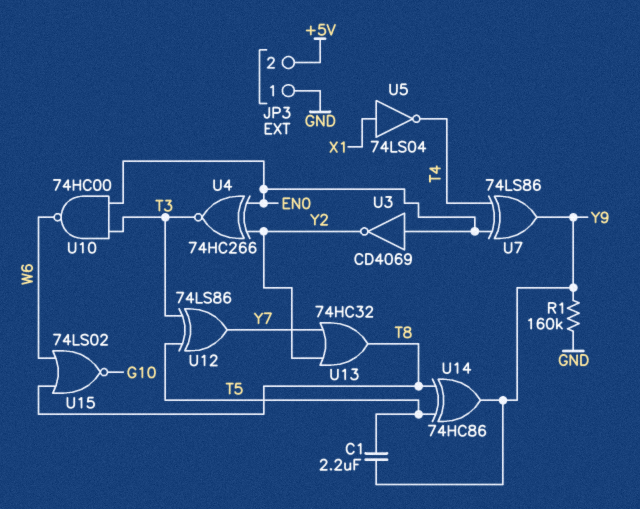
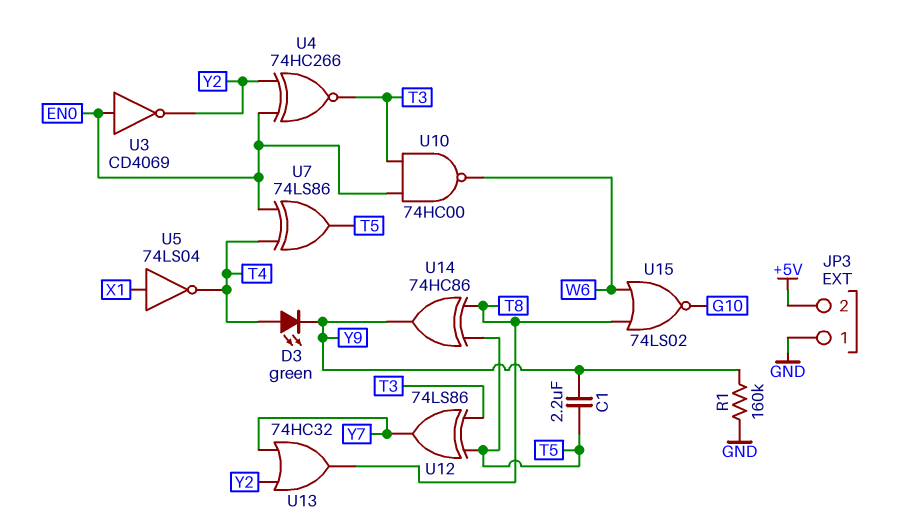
D3: none -> LED green (A T4, K Y9)
U7: XOR 74LS86 (in EN0, in T4, out Y9) -> XOR 74LS86 (in EN0, in T4, out T5)

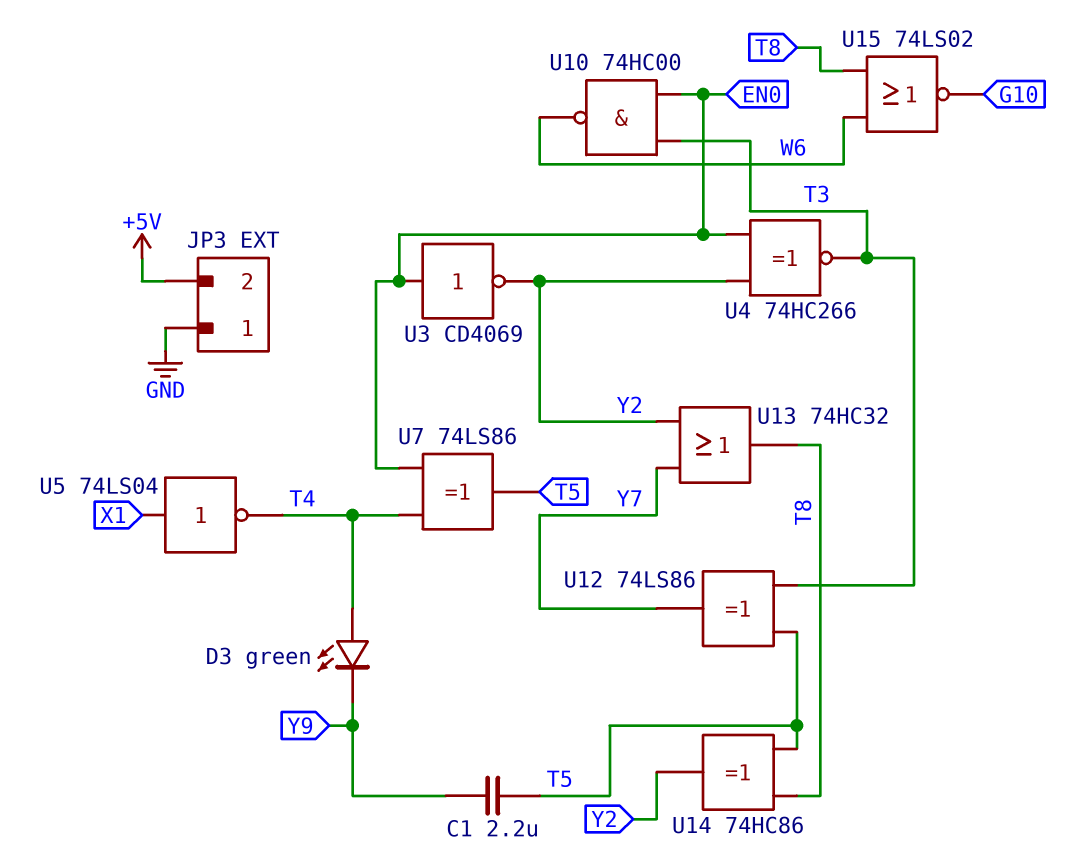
R1: 160k (GND, Y9) -> none
U14: XOR 74HC86 (in T5, in T8, out Y9) -> XOR 74HC86 (in T5, in T8, out Y2)

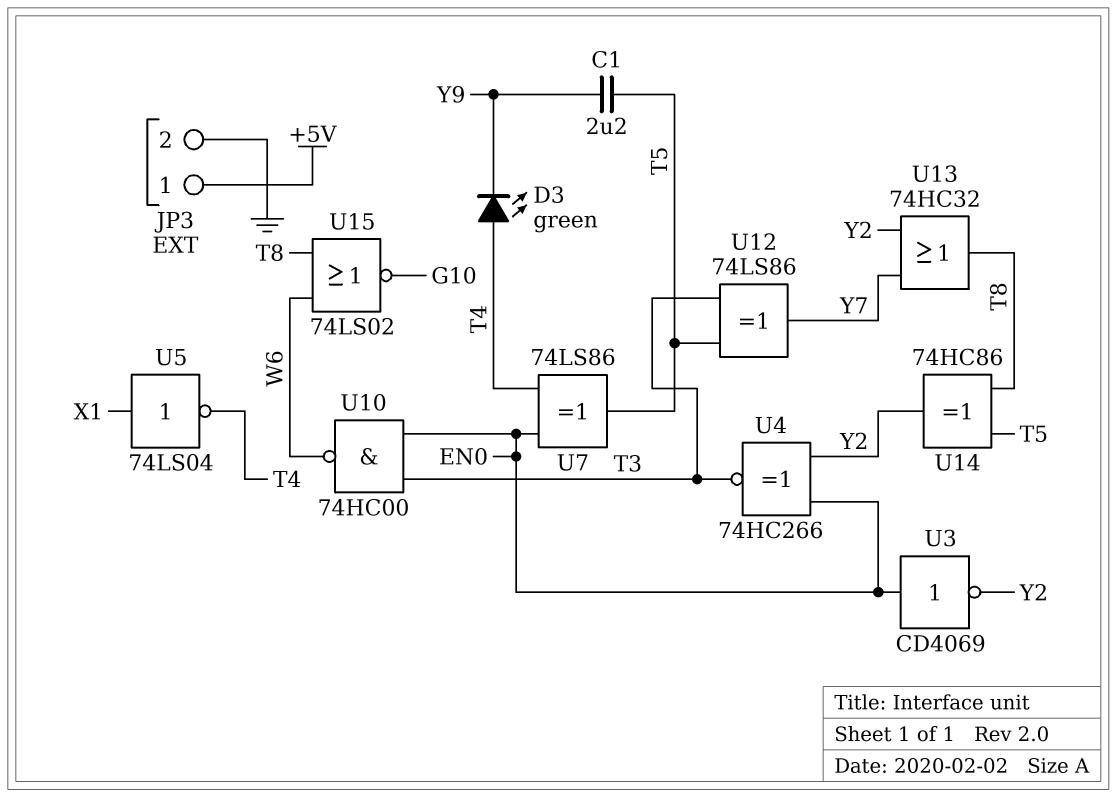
JP3 pin 1: GND -> +5V
JP3 pin 2: +5V -> GND

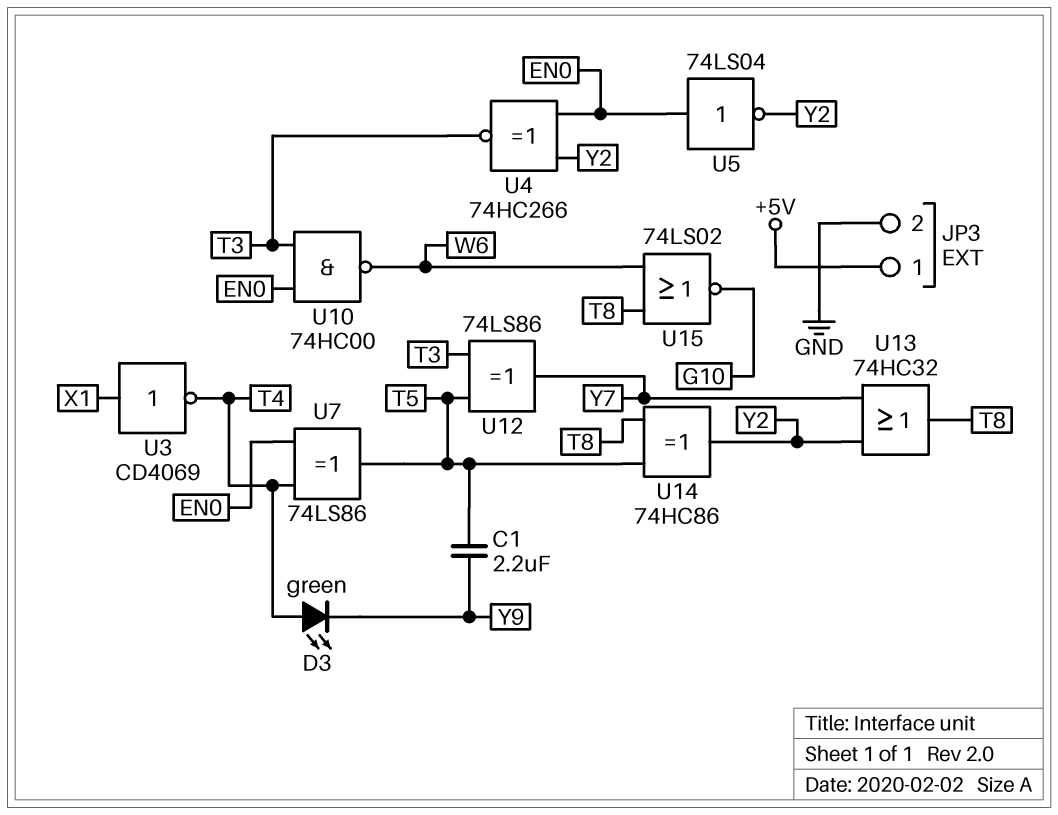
U3: NOT CD4069 (in EN0, out Y2) -> NOT CD4069 (in X1, out T4)
U5: NOT 74LS04 (in X1, out T4) -> NOT 74LS04 (in EN0, out Y2)

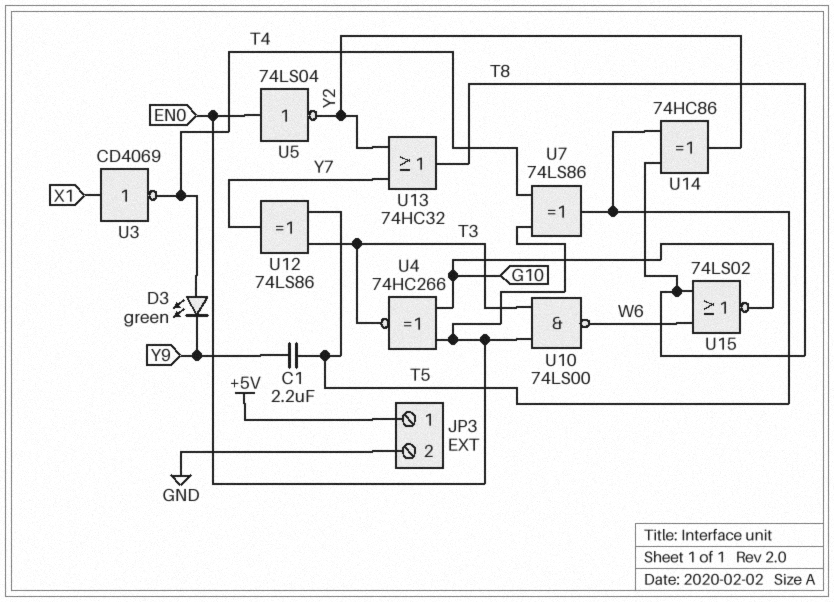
U4: XNOR 74HC266 (in EN0, in Y2, out T3) -> XNOR 74HC266 (in EN0, in G10, out T3)
U10: NAND 74HC00 (in EN0, in T3, out W6) -> NAND 74LS00 (in EN0, in T3, out W6)

